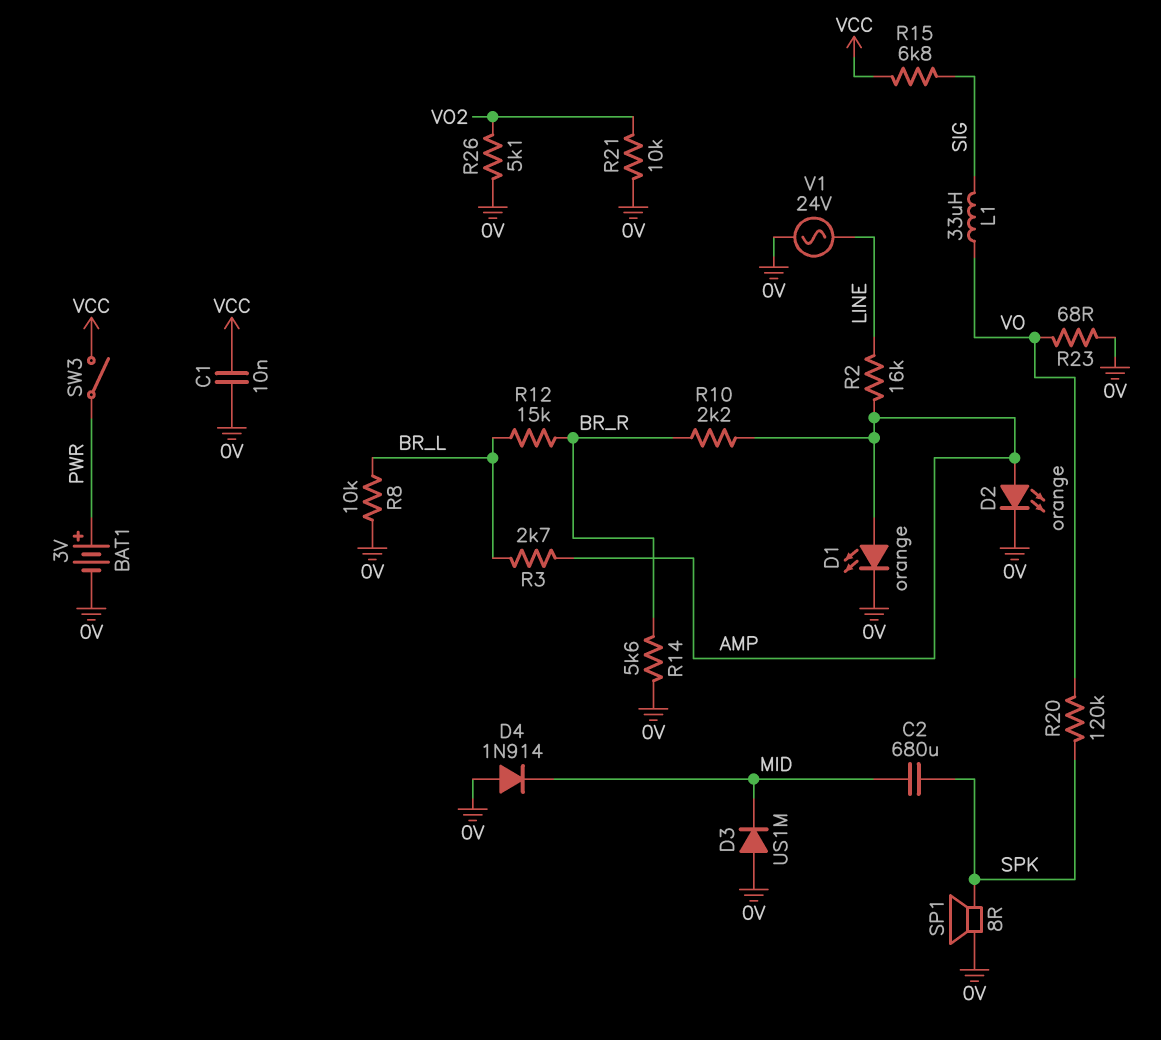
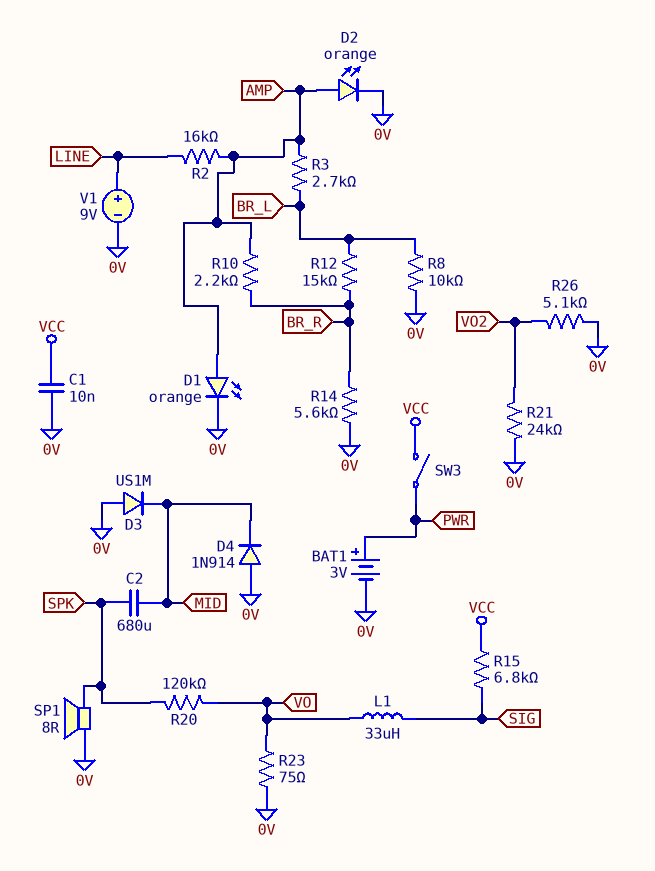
R21: 10k (0V, VO2) -> 24k (0V, VO2)
R23: 68 (0V, VO) -> 75 (0V, VO)
V1: AC 24V (0V, LINE) -> 9V (plus LINE, minus 0V)

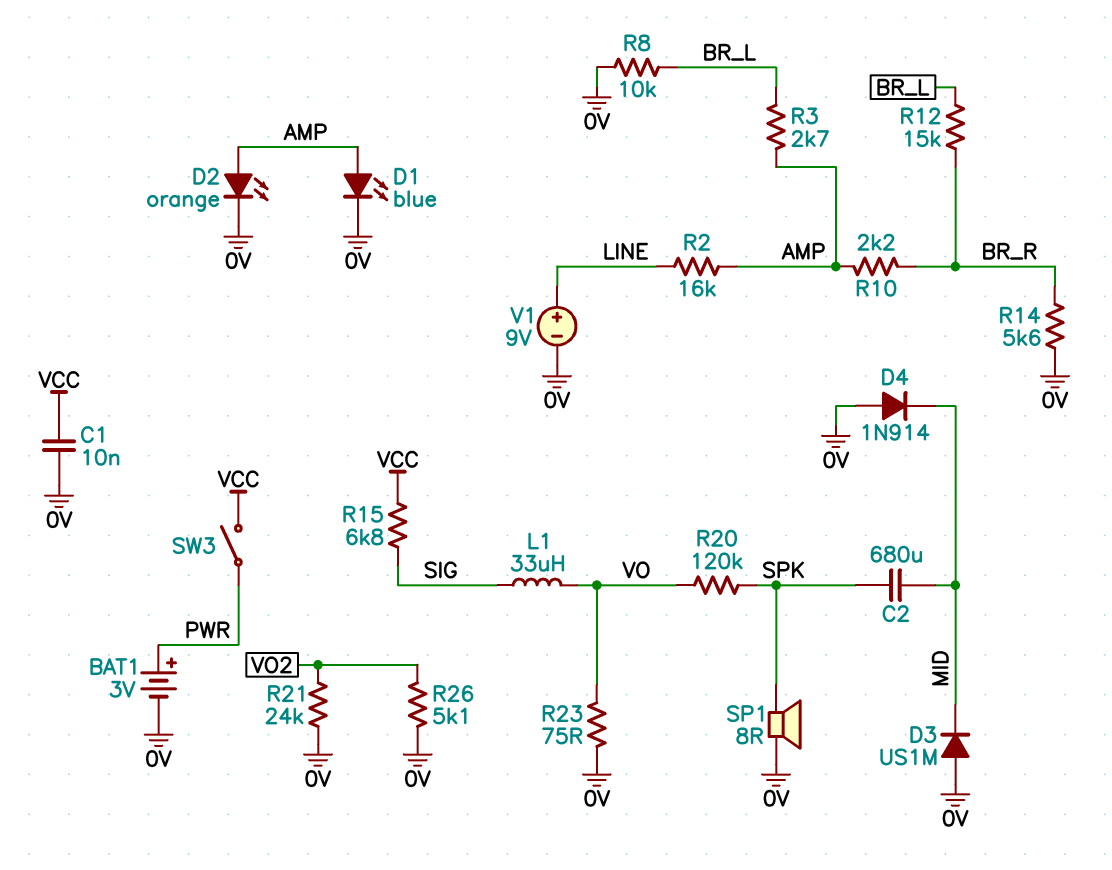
D1: LED orange (A AMP, K 0V) -> LED blue (A AMP, K 0V)

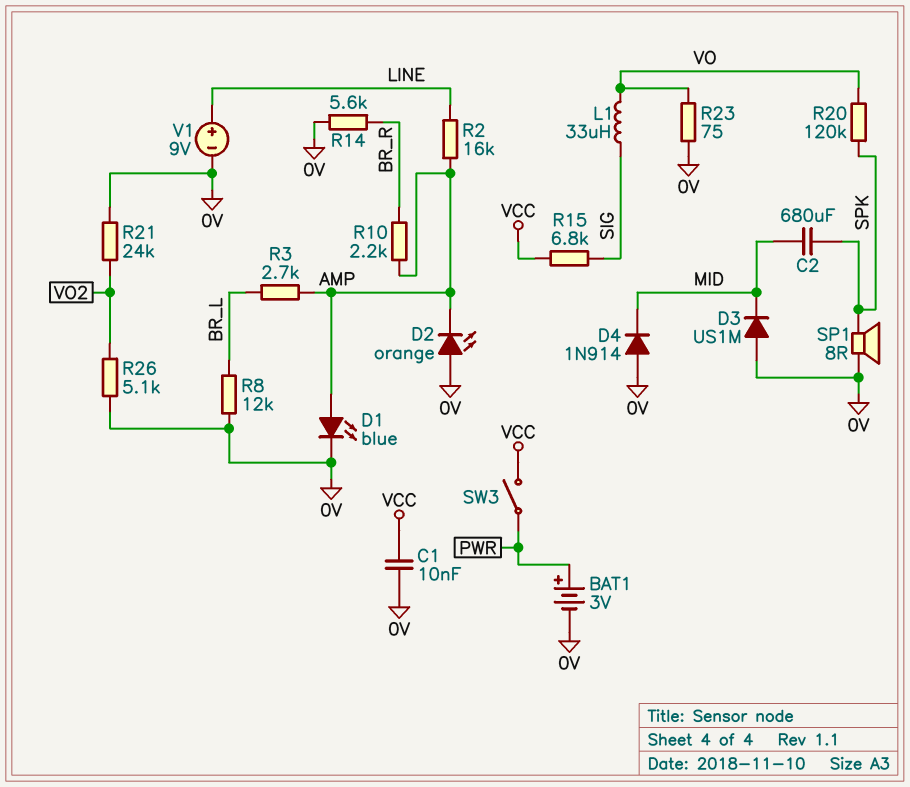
D2: LED orange (A AMP, K 0V) -> LED orange (A 0V, K AMP)
R8: 10k (0V, BR_L) -> 12k (0V, BR_L)
R12: 15k (BR_L, BR_R) -> none

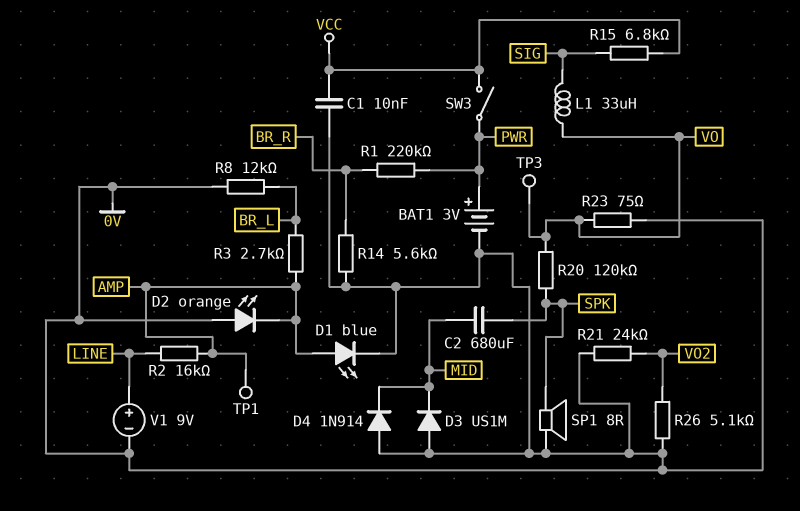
R1: none -> 220k (BR_R, PWR)
R10: 2.2k (AMP, BR_R) -> none
TP1: none -> test point (AMP)
TP3: none -> test point (VO)

